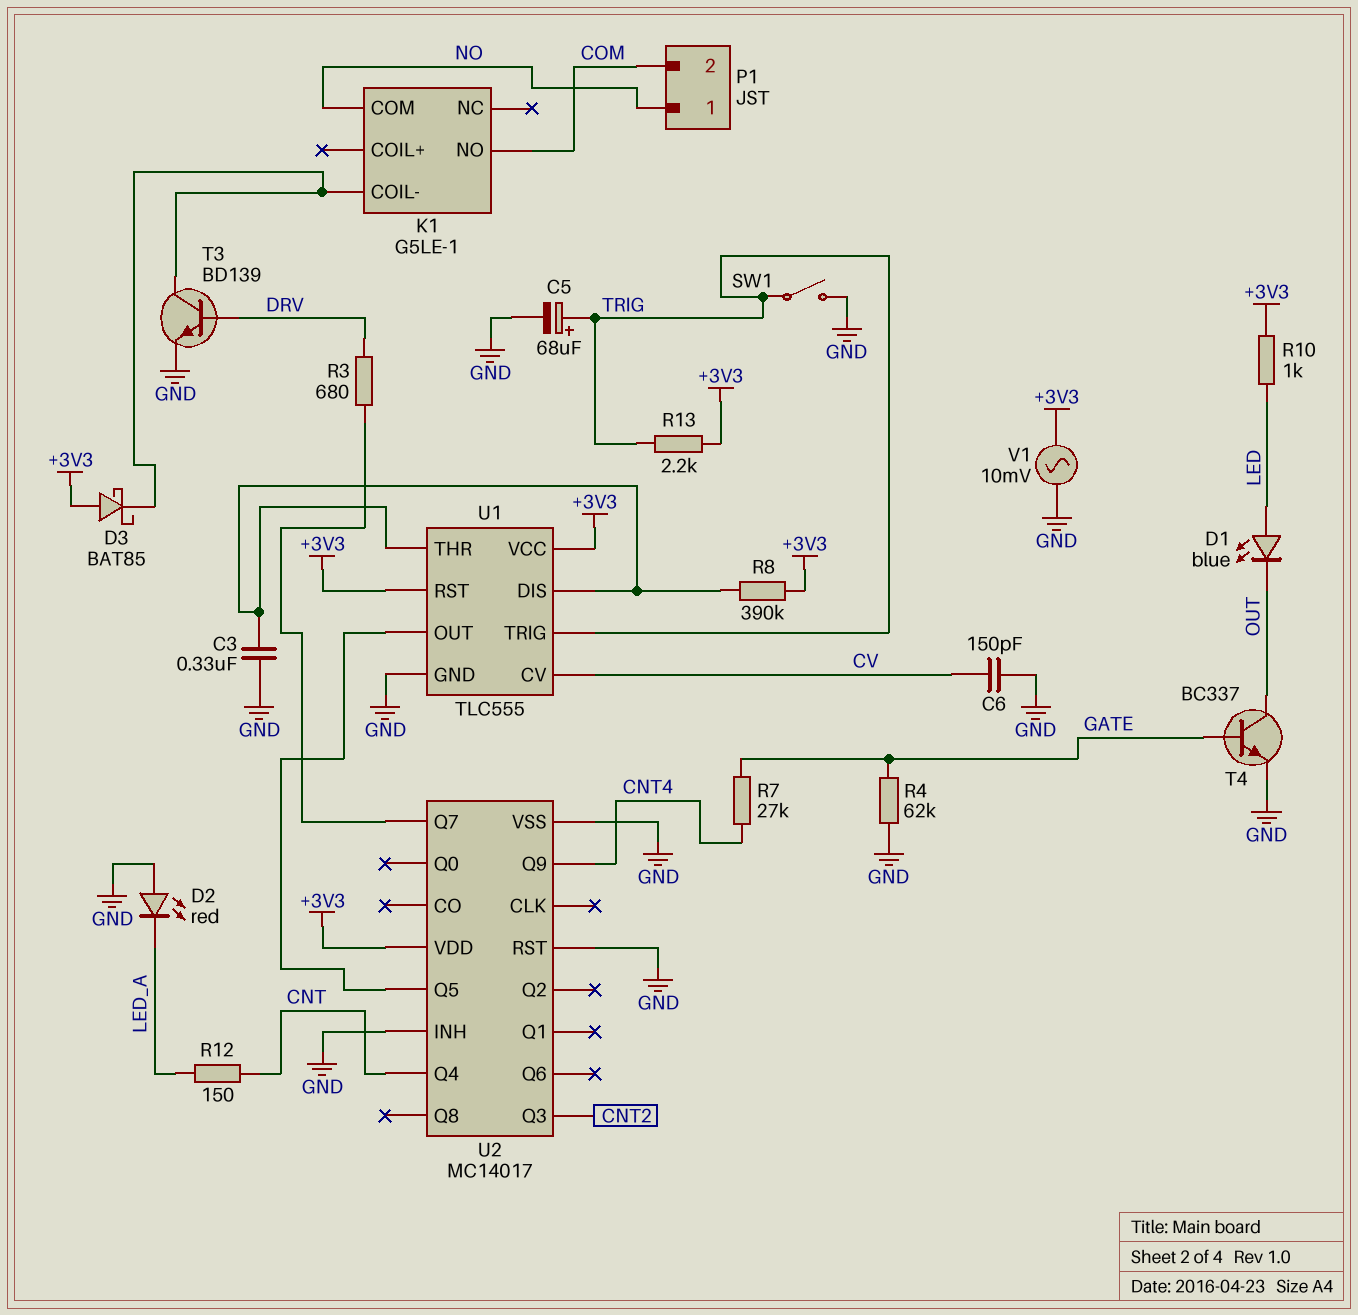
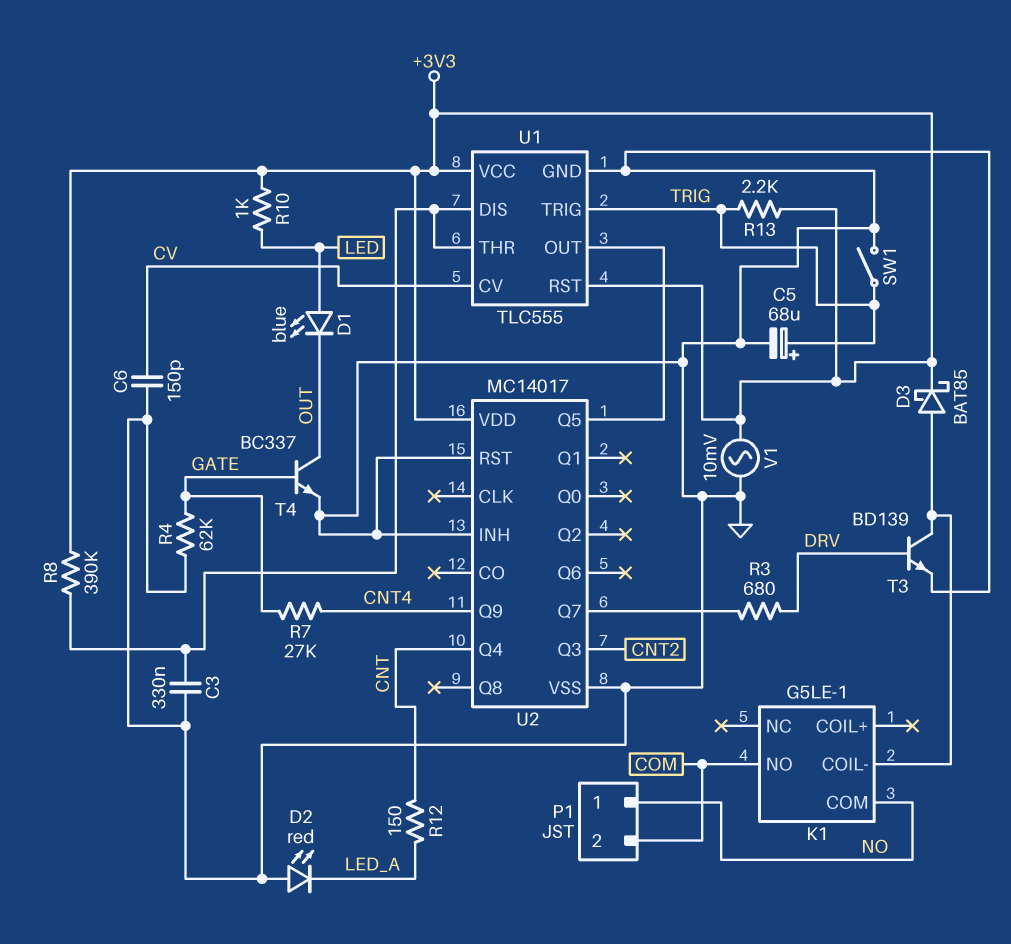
D3: schottky BAT85 (A +3V3, K K1/COIL-) -> schottky BAT85 (A K1/COIL-, K +3V3)

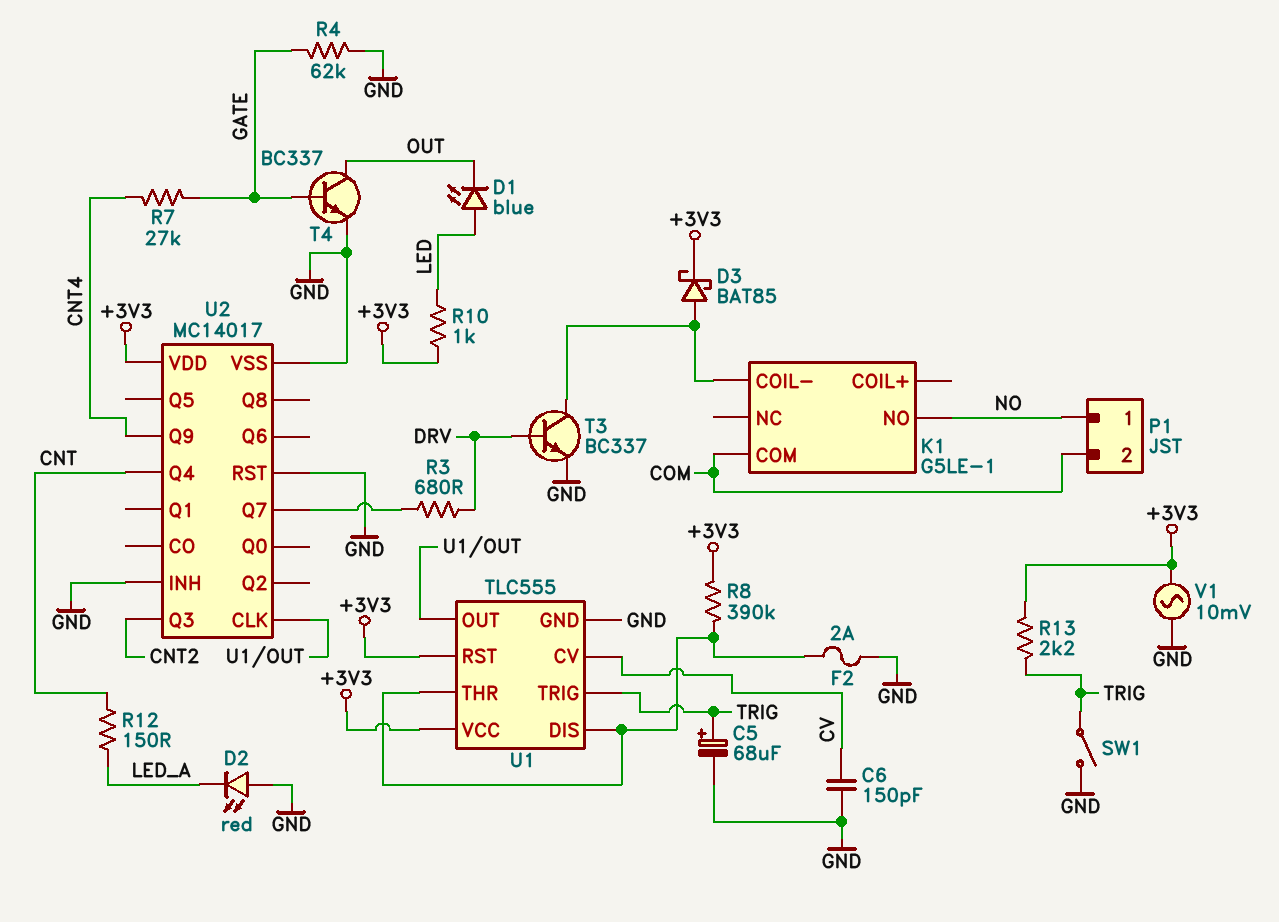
C3: 330nF (GND, U1/DIS) -> none
F2: none -> 2A (GND, U1/DIS)
K1 pin COM: NO -> COM
K1 pin NO: COM -> NO
T3: NPN BD139 (B DRV, C K1/COIL-, E GND) -> NPN BC337 (B DRV, C K1/COIL-, E GND)
U2 pin CLK: none -> U1/OUT
U2 pin Q5: U1/OUT -> none

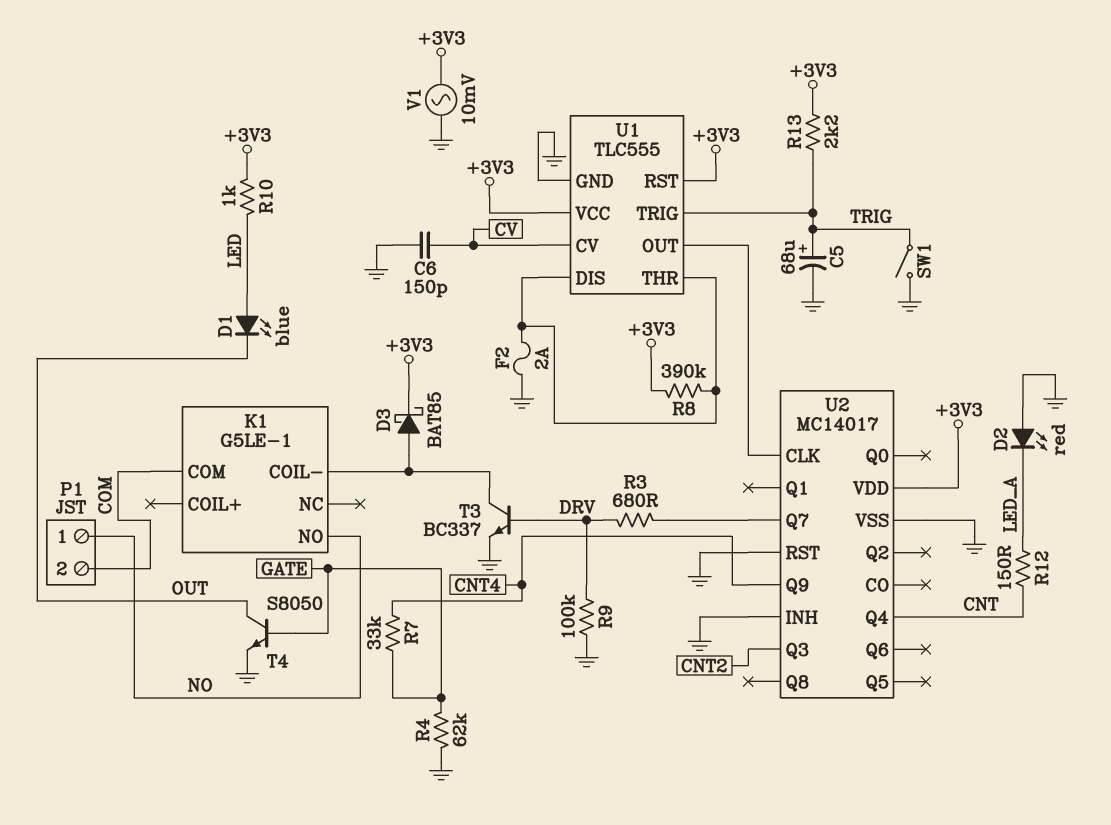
R7: 27k (CNT4, GATE) -> 33k (CNT4, GATE)
R9: none -> 100k (DRV, GND)
T4: NPN BC337 (B GATE, C OUT, E GND) -> NPN S8050 (B GATE, C OUT, E GND)

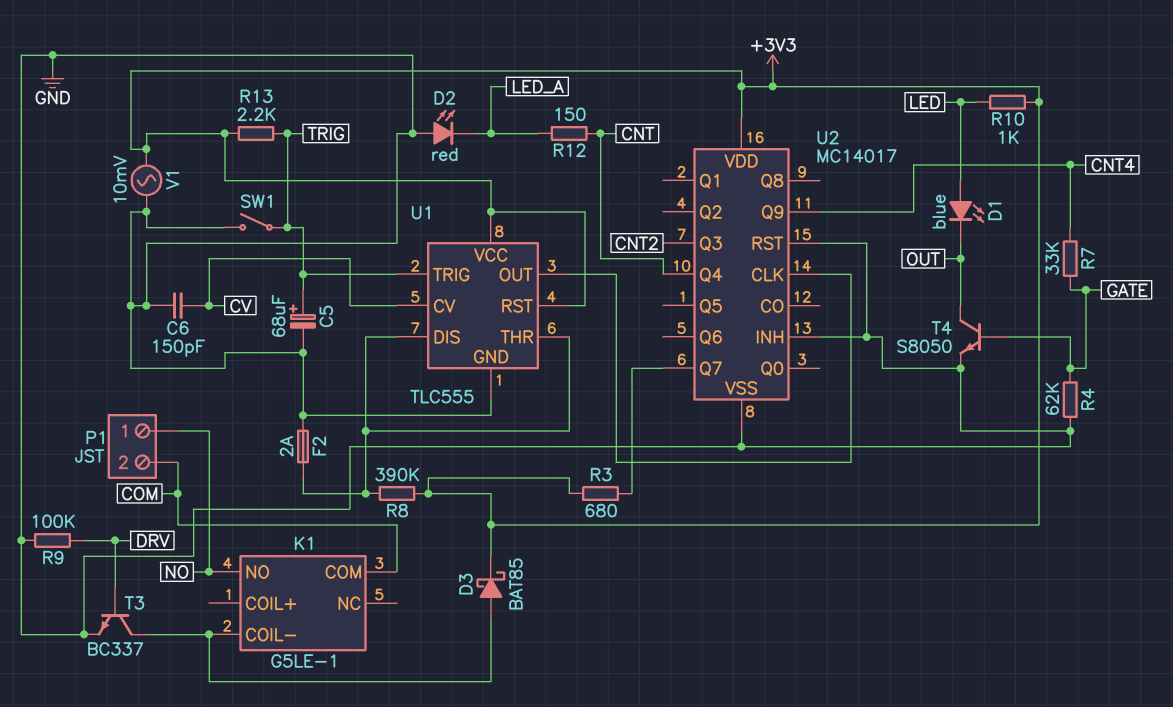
R3: 680 (DRV, U2/Q7) -> 680 (+3V3, U2/Q7)

